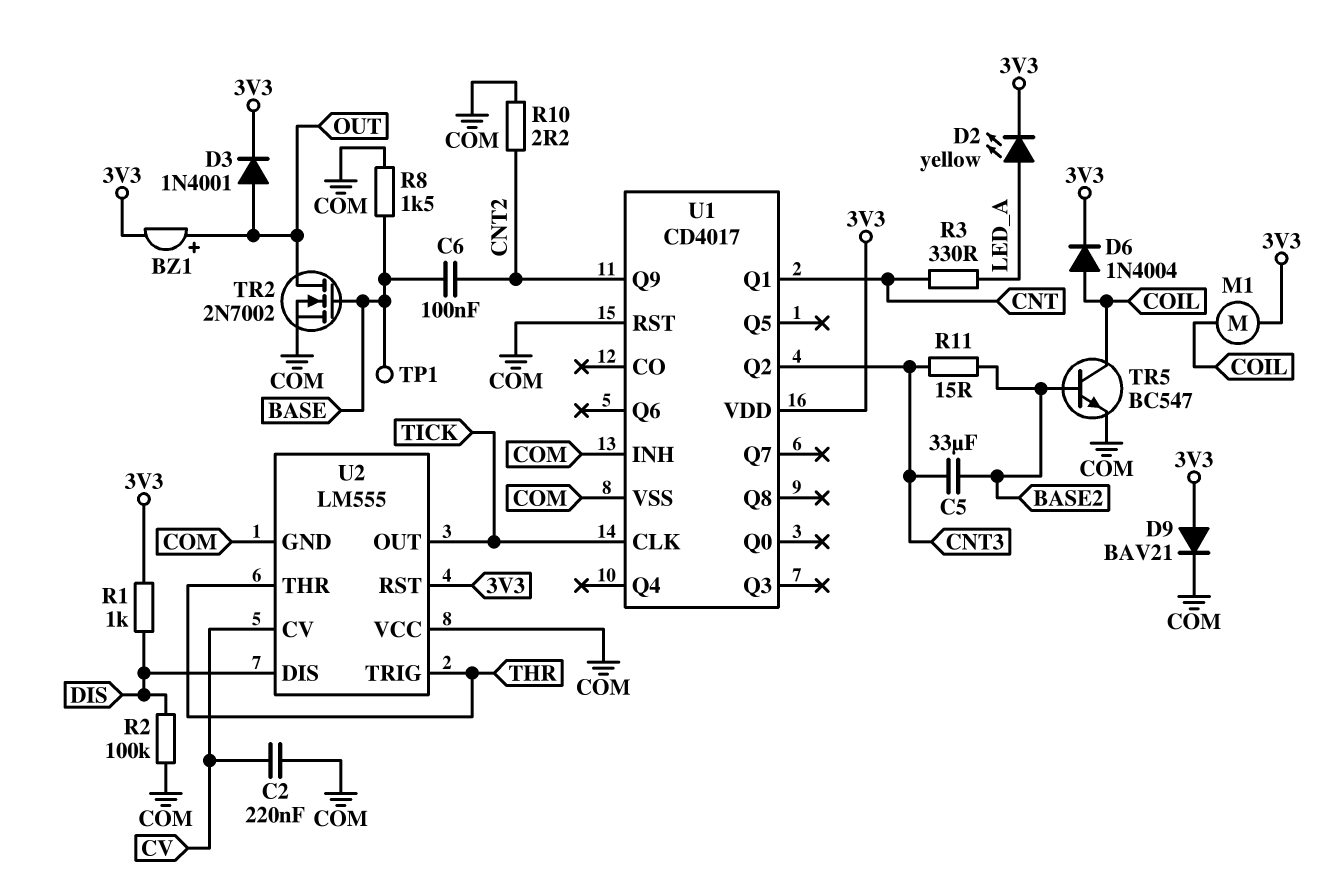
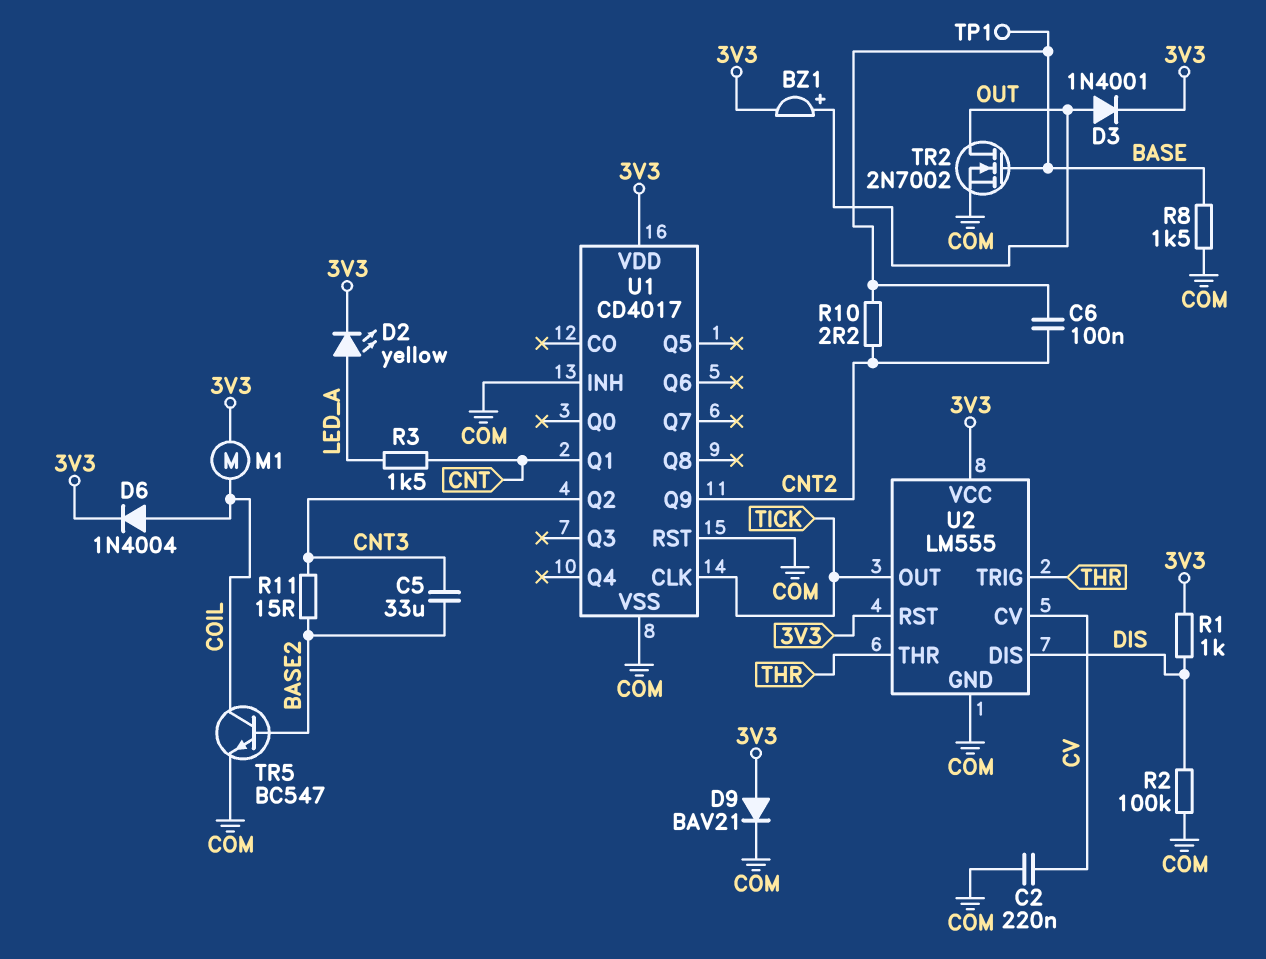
R3: 330 (CNT, LED_A) -> 1.5k (CNT, LED_A)
R10: 2.2 (CNT2, COM) -> 2.2 (BASE, CNT2)
U2 pin VCC: COM -> 3V3

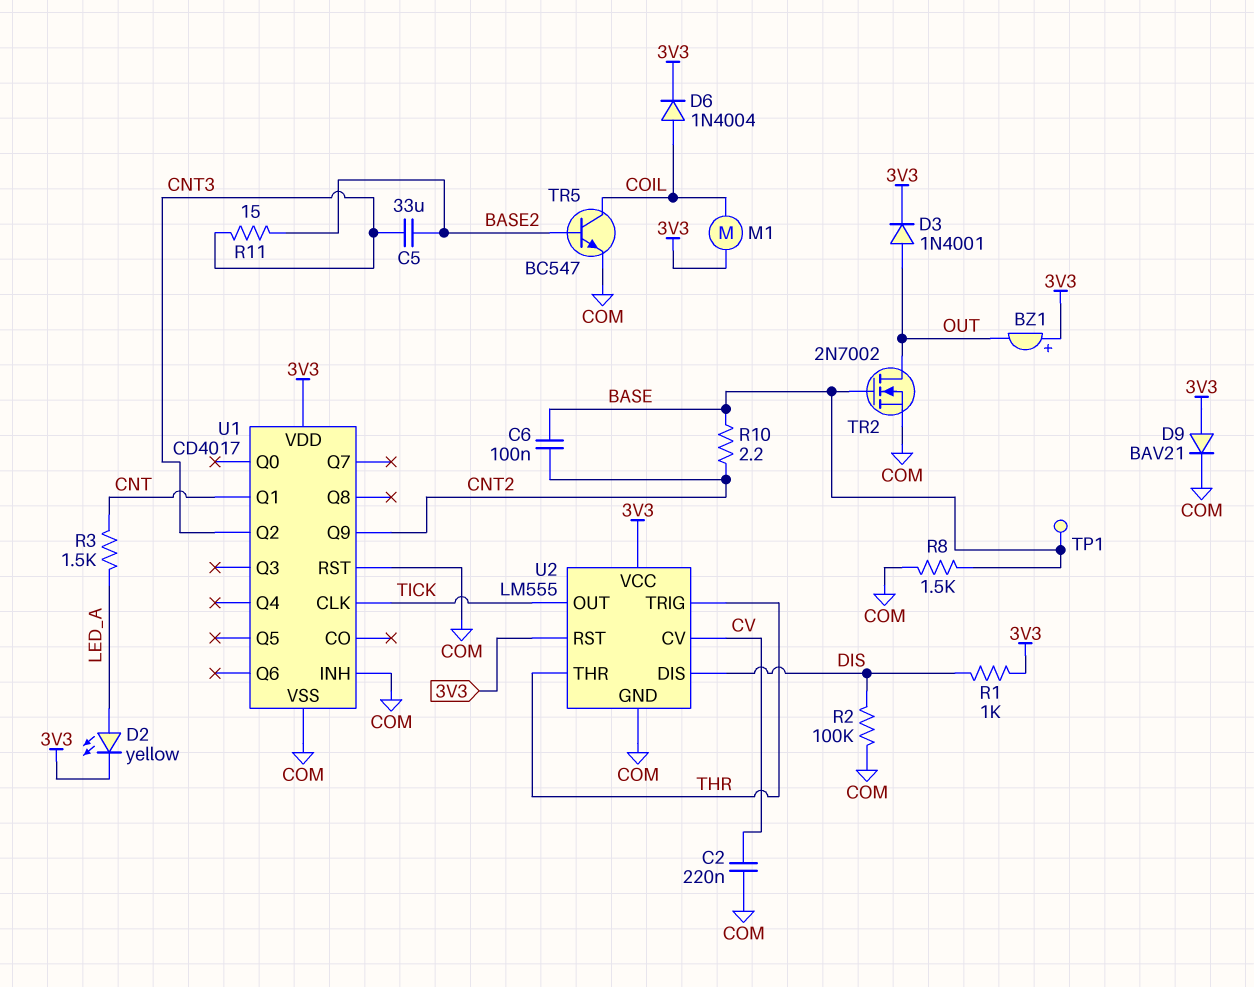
BZ1: buzzer (plus OUT, minus 3V3) -> buzzer (plus 3V3, minus OUT)

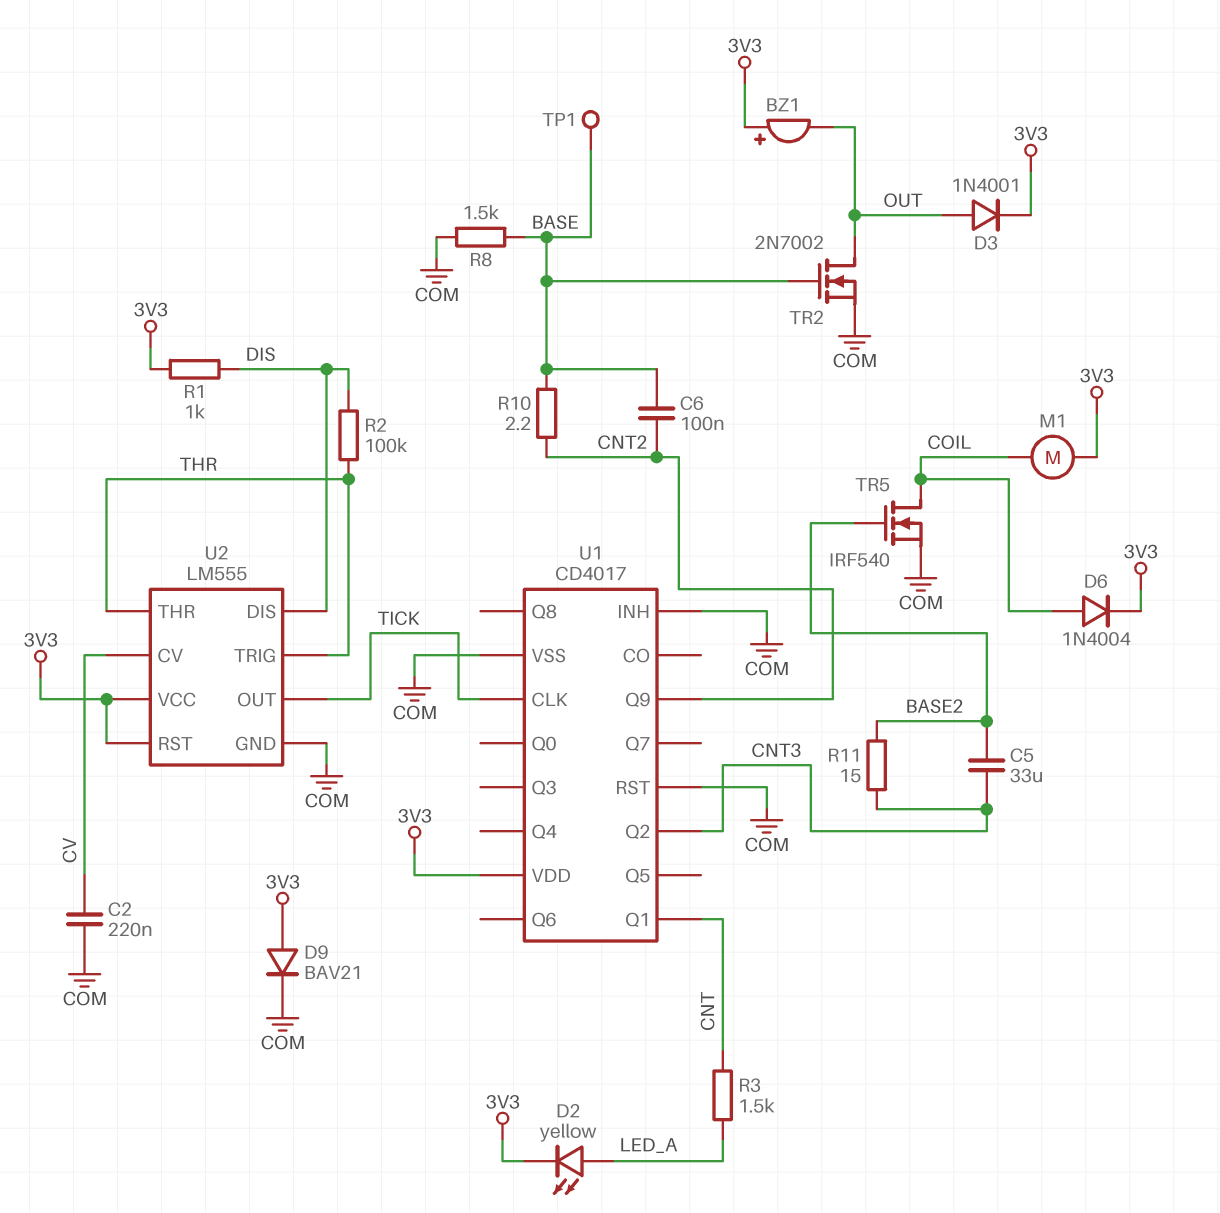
R2: 100k (COM, DIS) -> 100k (DIS, THR)
TR5: NPN BC547 (B BASE2, C COIL, E COM) -> NMOS IRF540 (G BASE2, D COIL, S COM)

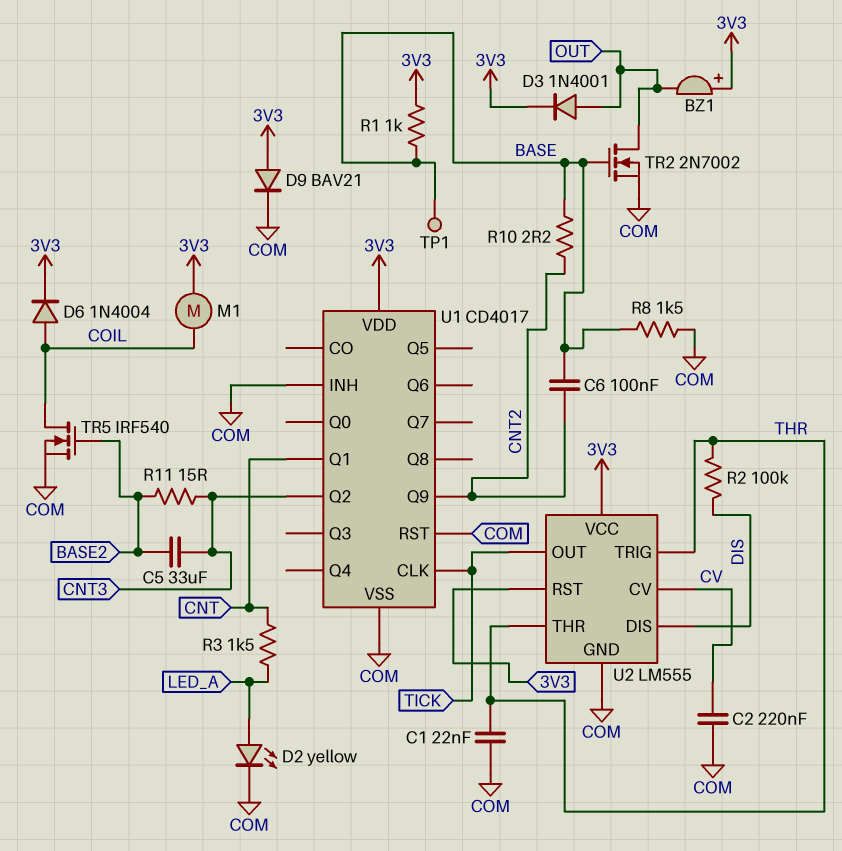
C1: none -> 22nF (COM, THR)
D2: LED yellow (A LED_A, K 3V3) -> LED yellow (A LED_A, K COM)
R1: 1k (3V3, DIS) -> 1k (3V3, BASE)

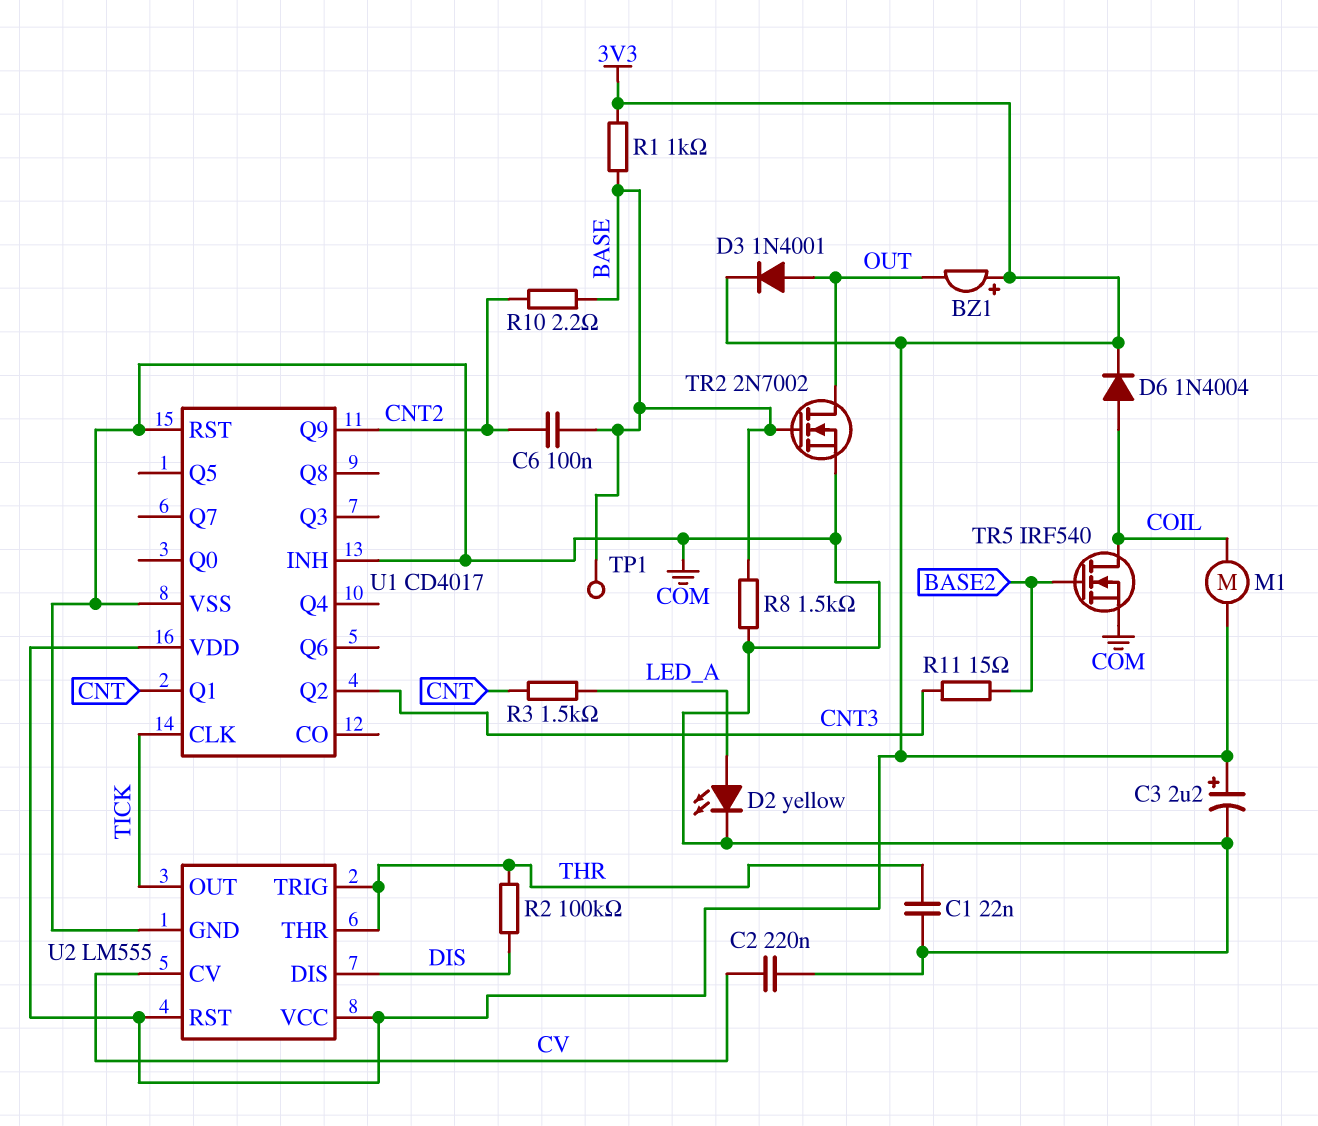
C3: none -> 2.2uF (plus 3V3, minus COM)
C5: 33uF (BASE2, CNT3) -> none
D9: diode BAV21 (A 3V3, K COM) -> none

